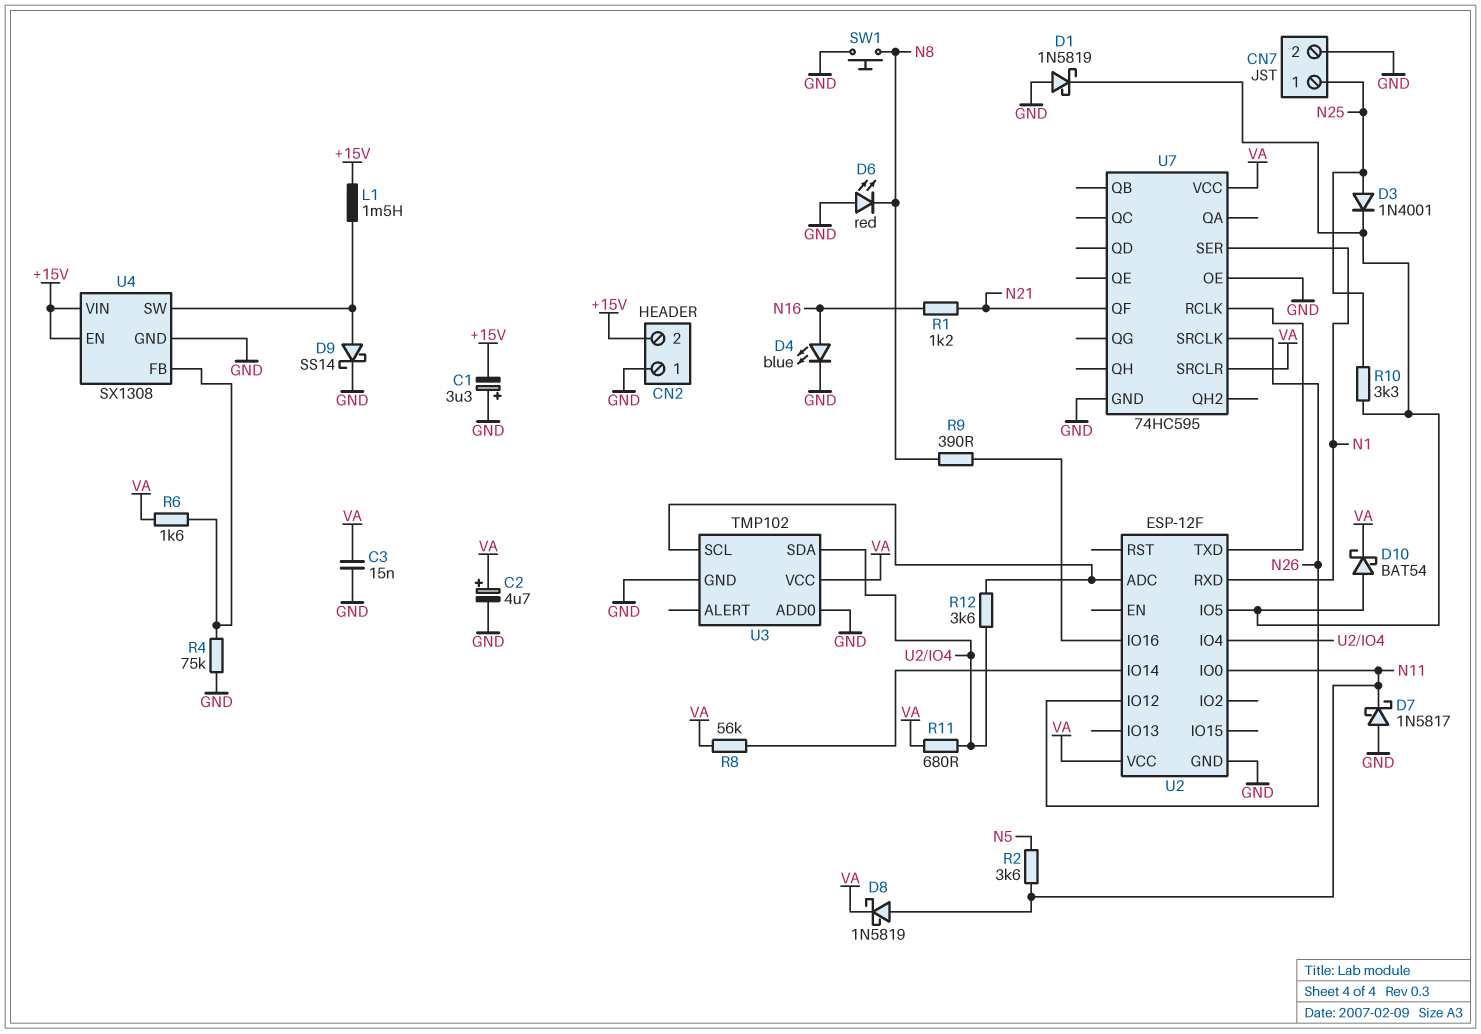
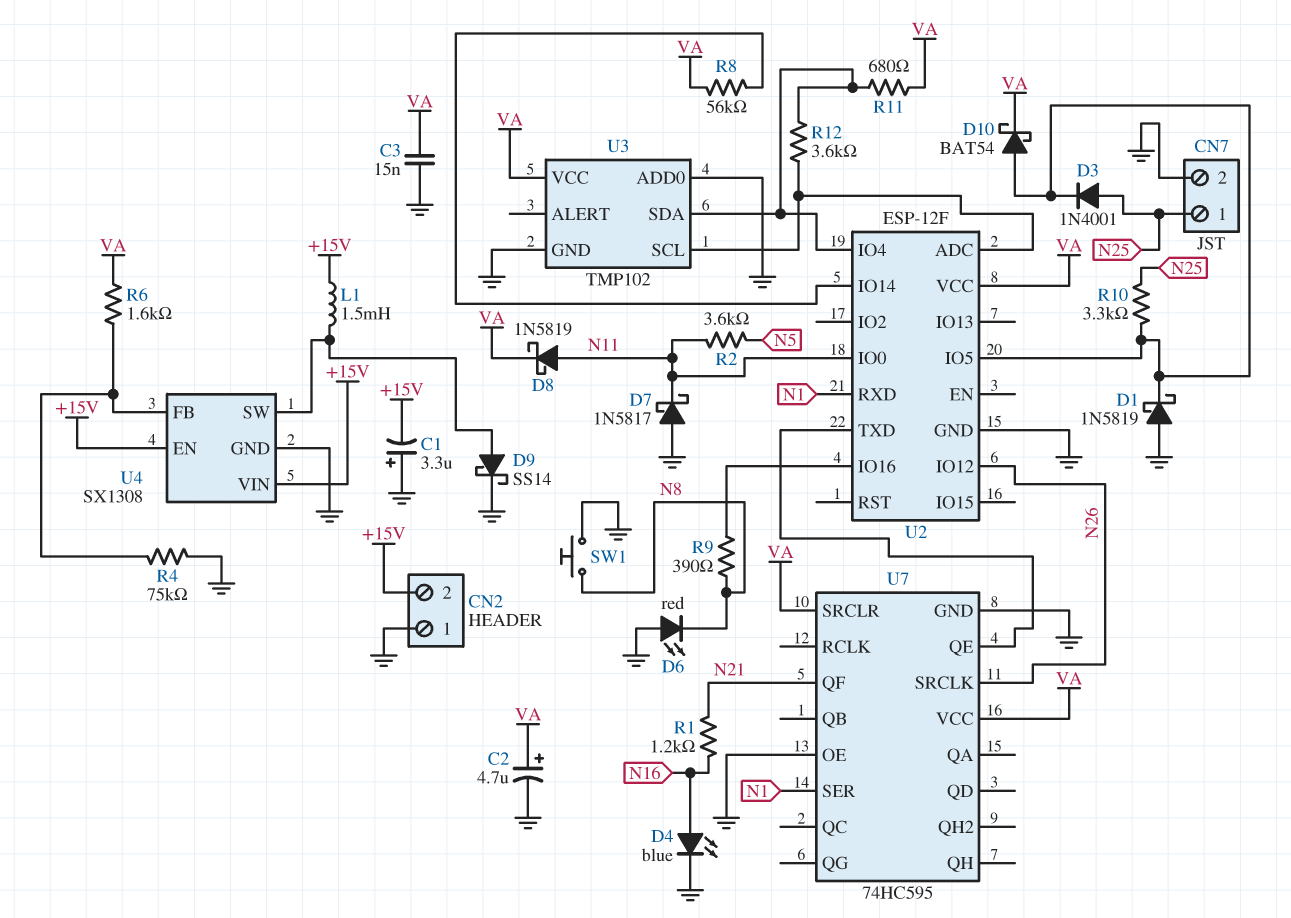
U7 pin QE: none -> U2/TXD
U7 pin RCLK: U2/TXD -> none

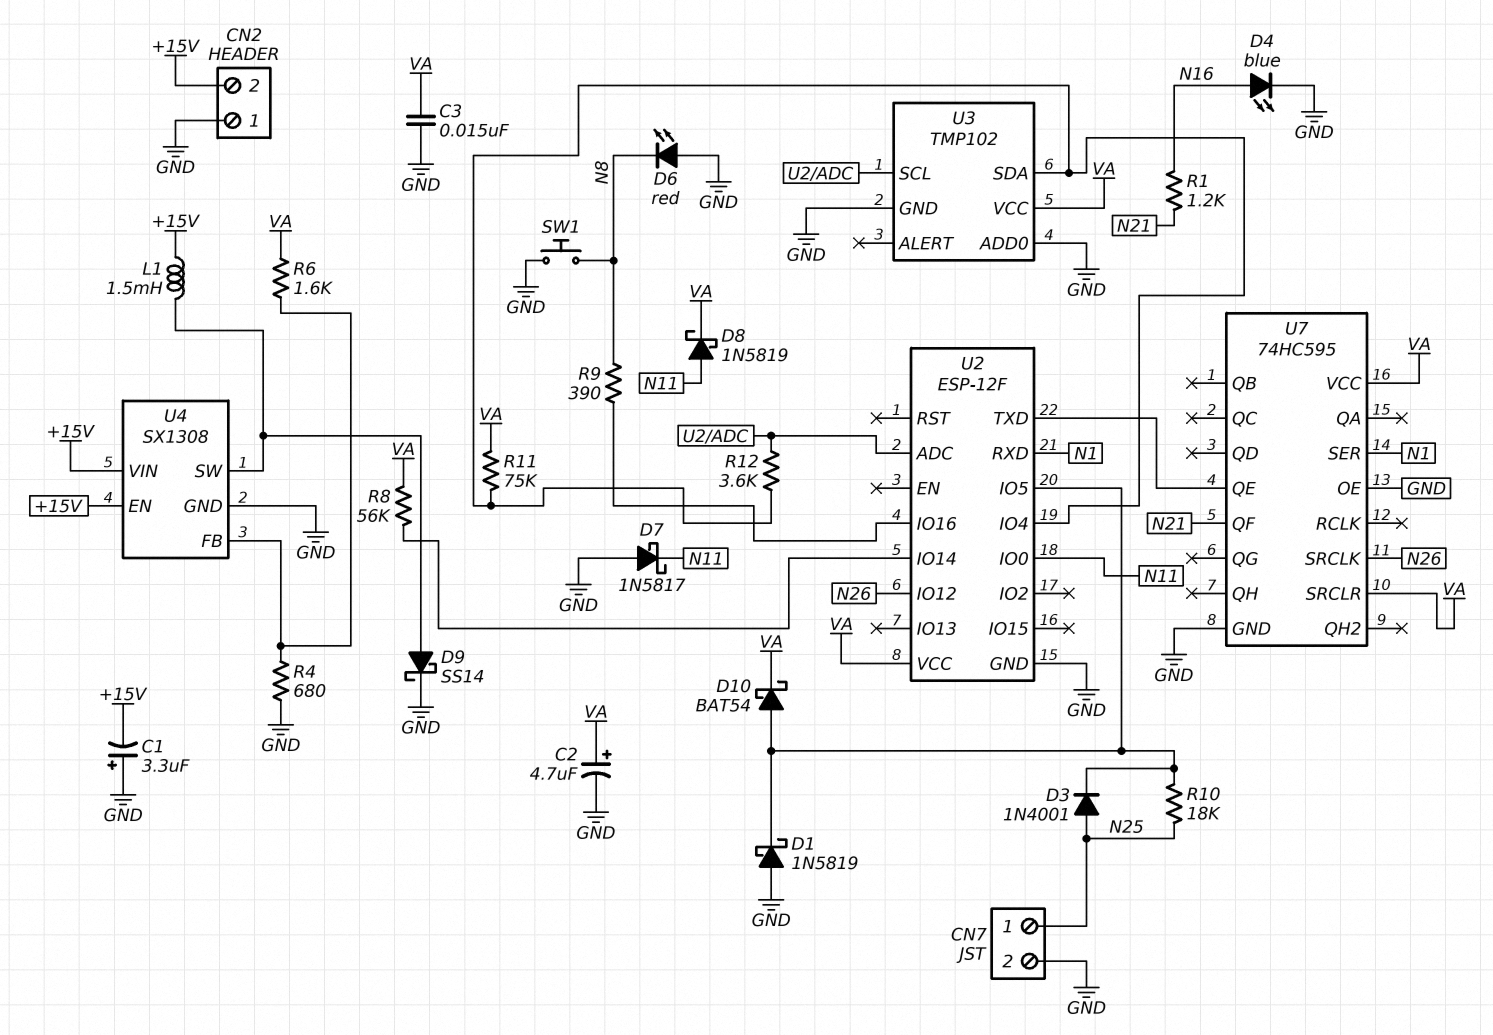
R2: 3.6k (N5, N11) -> none
R4: 75k (GND, U4/FB) -> 680 (GND, U4/FB)
R10: 3.3k (N25, U2/IO5) -> 18k (N25, U2/IO5)
R11: 680 (U2/IO4, VA) -> 75k (U2/IO4, VA)

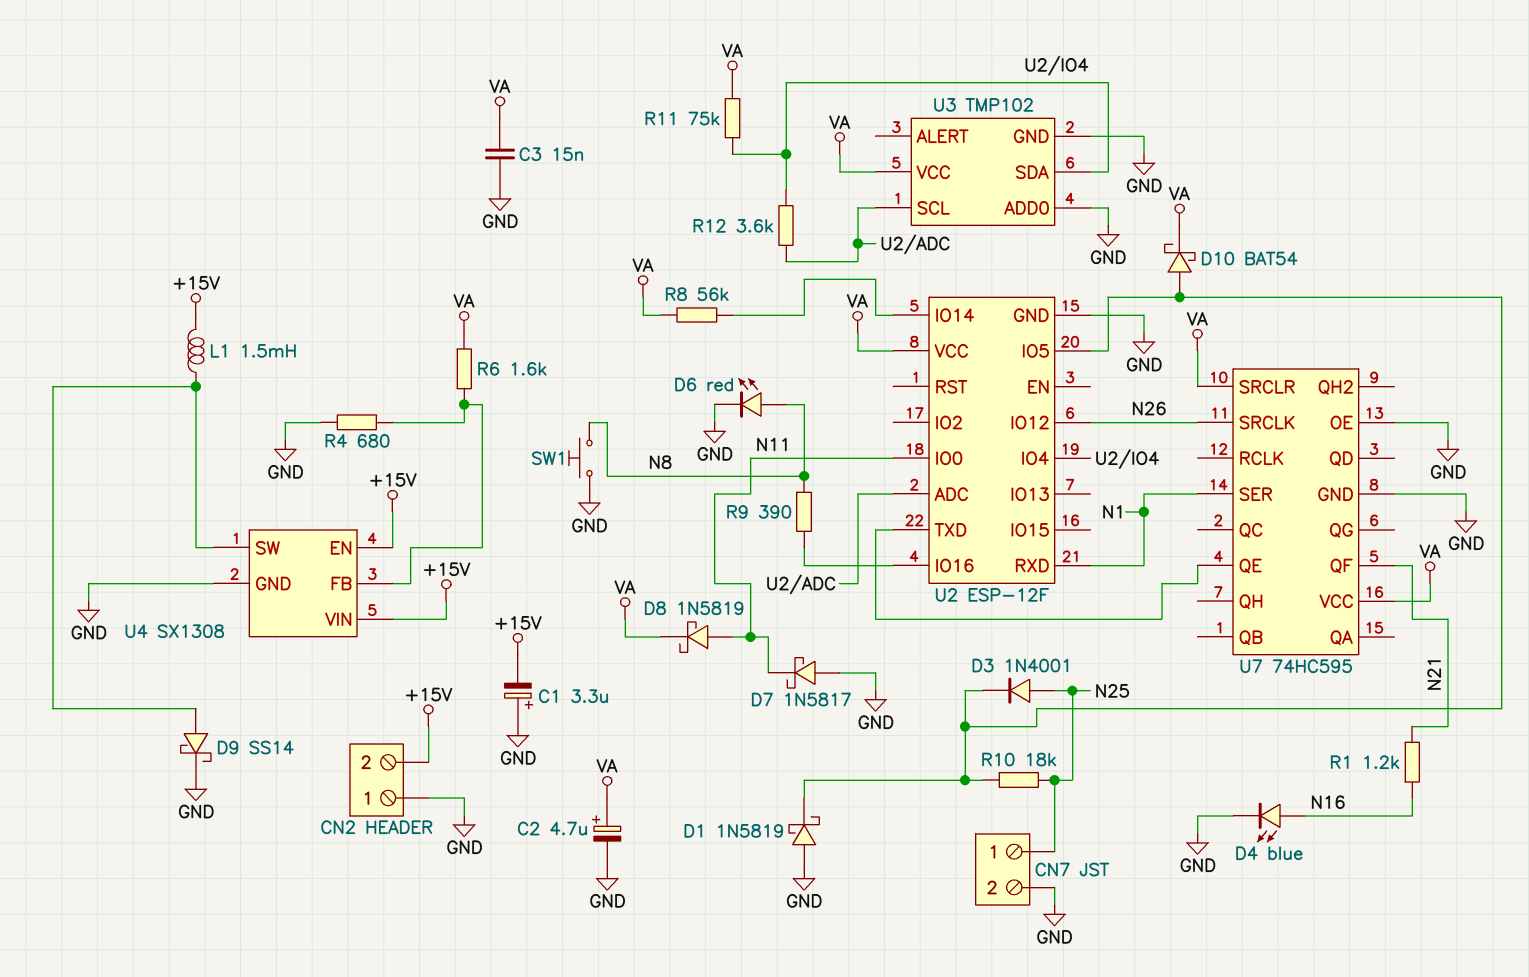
D6: LED red (A GND, K N8) -> LED red (A N8, K GND)

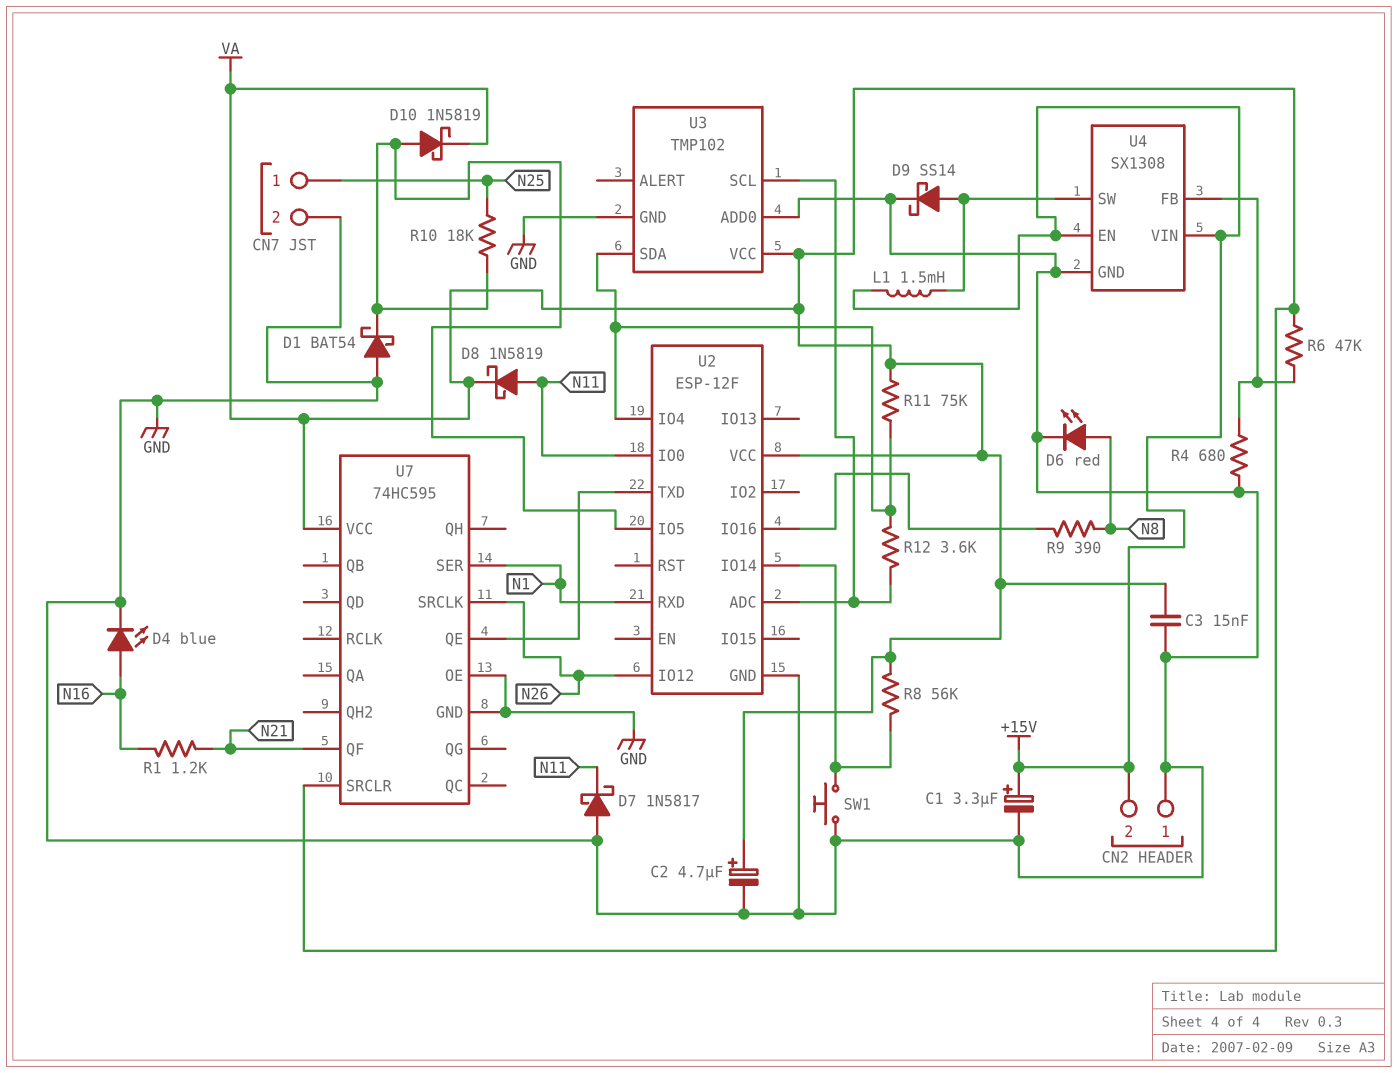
C1: 3.3uF (plus GND, minus +15V) -> 3.3uF (plus +15V, minus GND)
D1: schottky 1N5819 (A GND, K U2/IO5) -> schottky BAT54 (A GND, K U2/IO5)
D3: diode 1N4001 (A N25, K U2/IO5) -> none
D10: schottky BAT54 (A U2/IO5, K VA) -> schottky 1N5819 (A U2/IO5, K VA)
R6: 1.6k (U4/FB, VA) -> 47k (U4/FB, VA)
SW1: button (GND, N8) -> button (GND, U2/IO14)

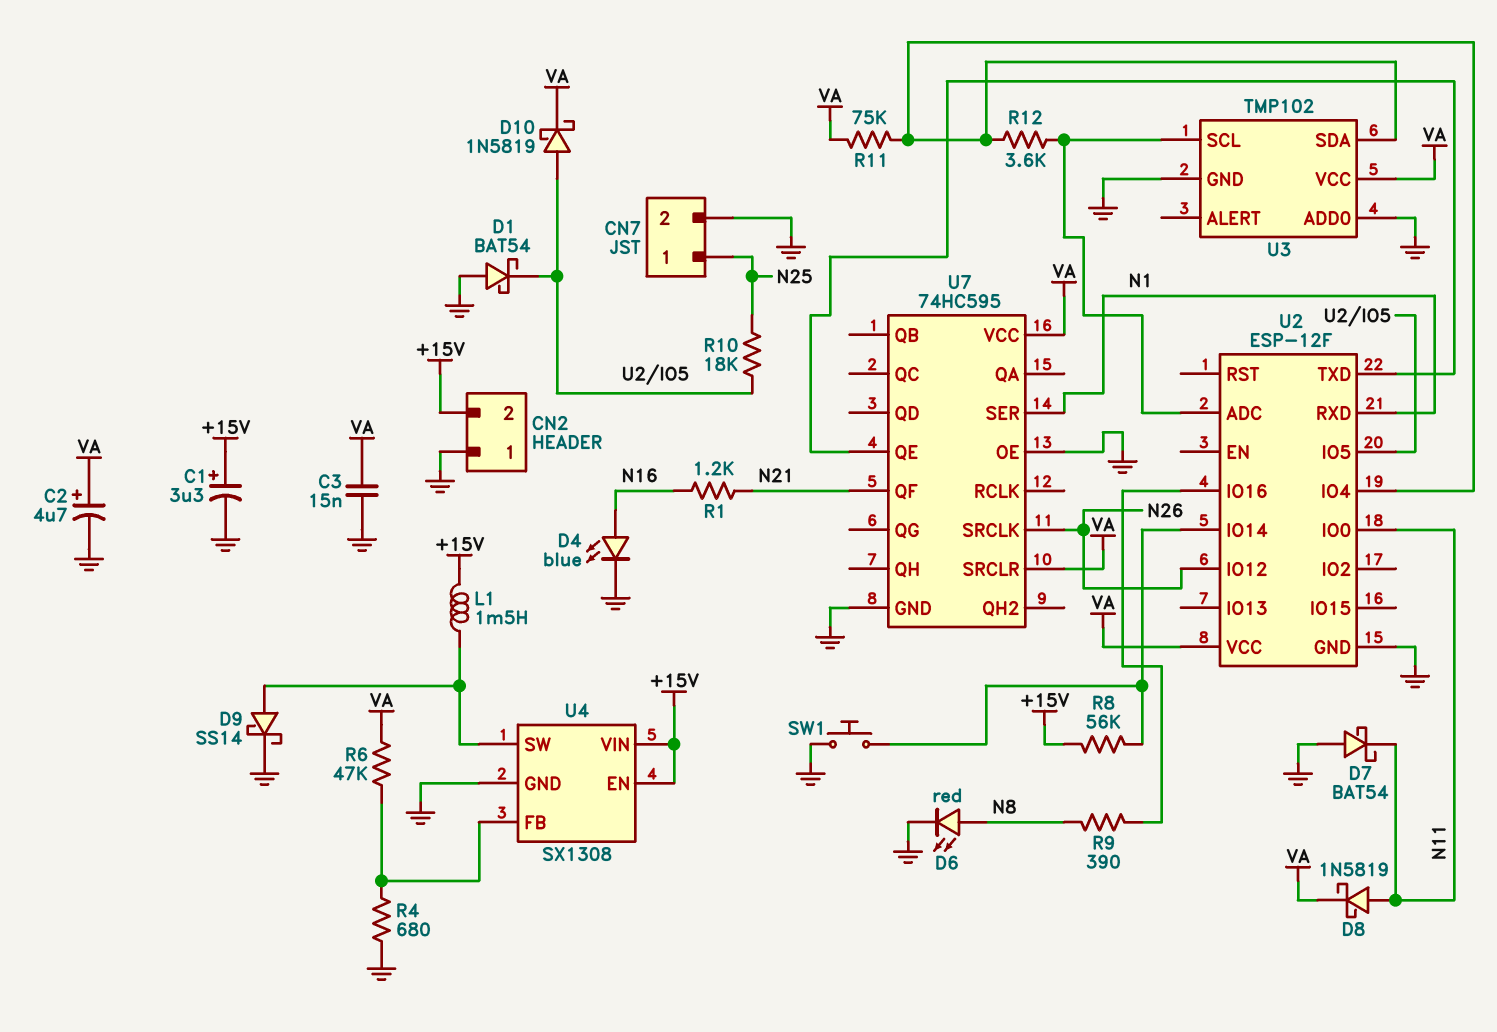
D7: schottky 1N5817 (A GND, K N11) -> schottky BAT54 (A GND, K N11)
R8: 56k (U2/IO14, VA) -> 56k (+15V, U2/IO14)

